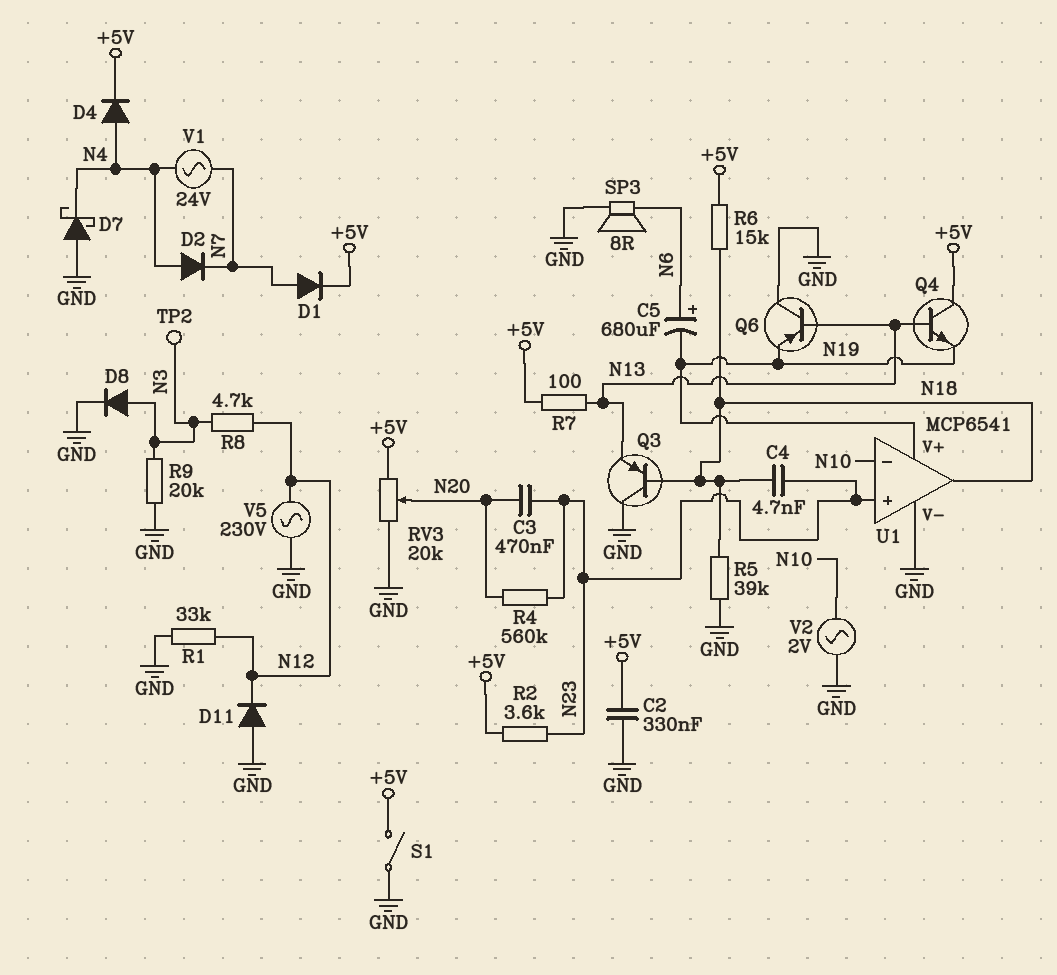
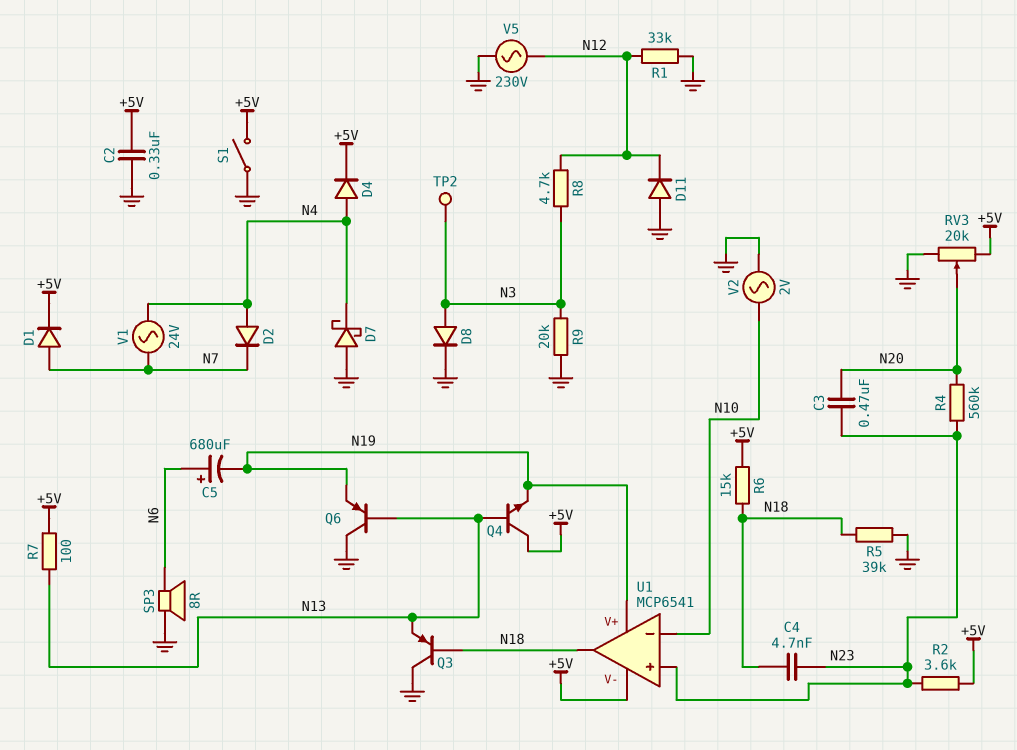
U1 pin V-: GND -> +5V

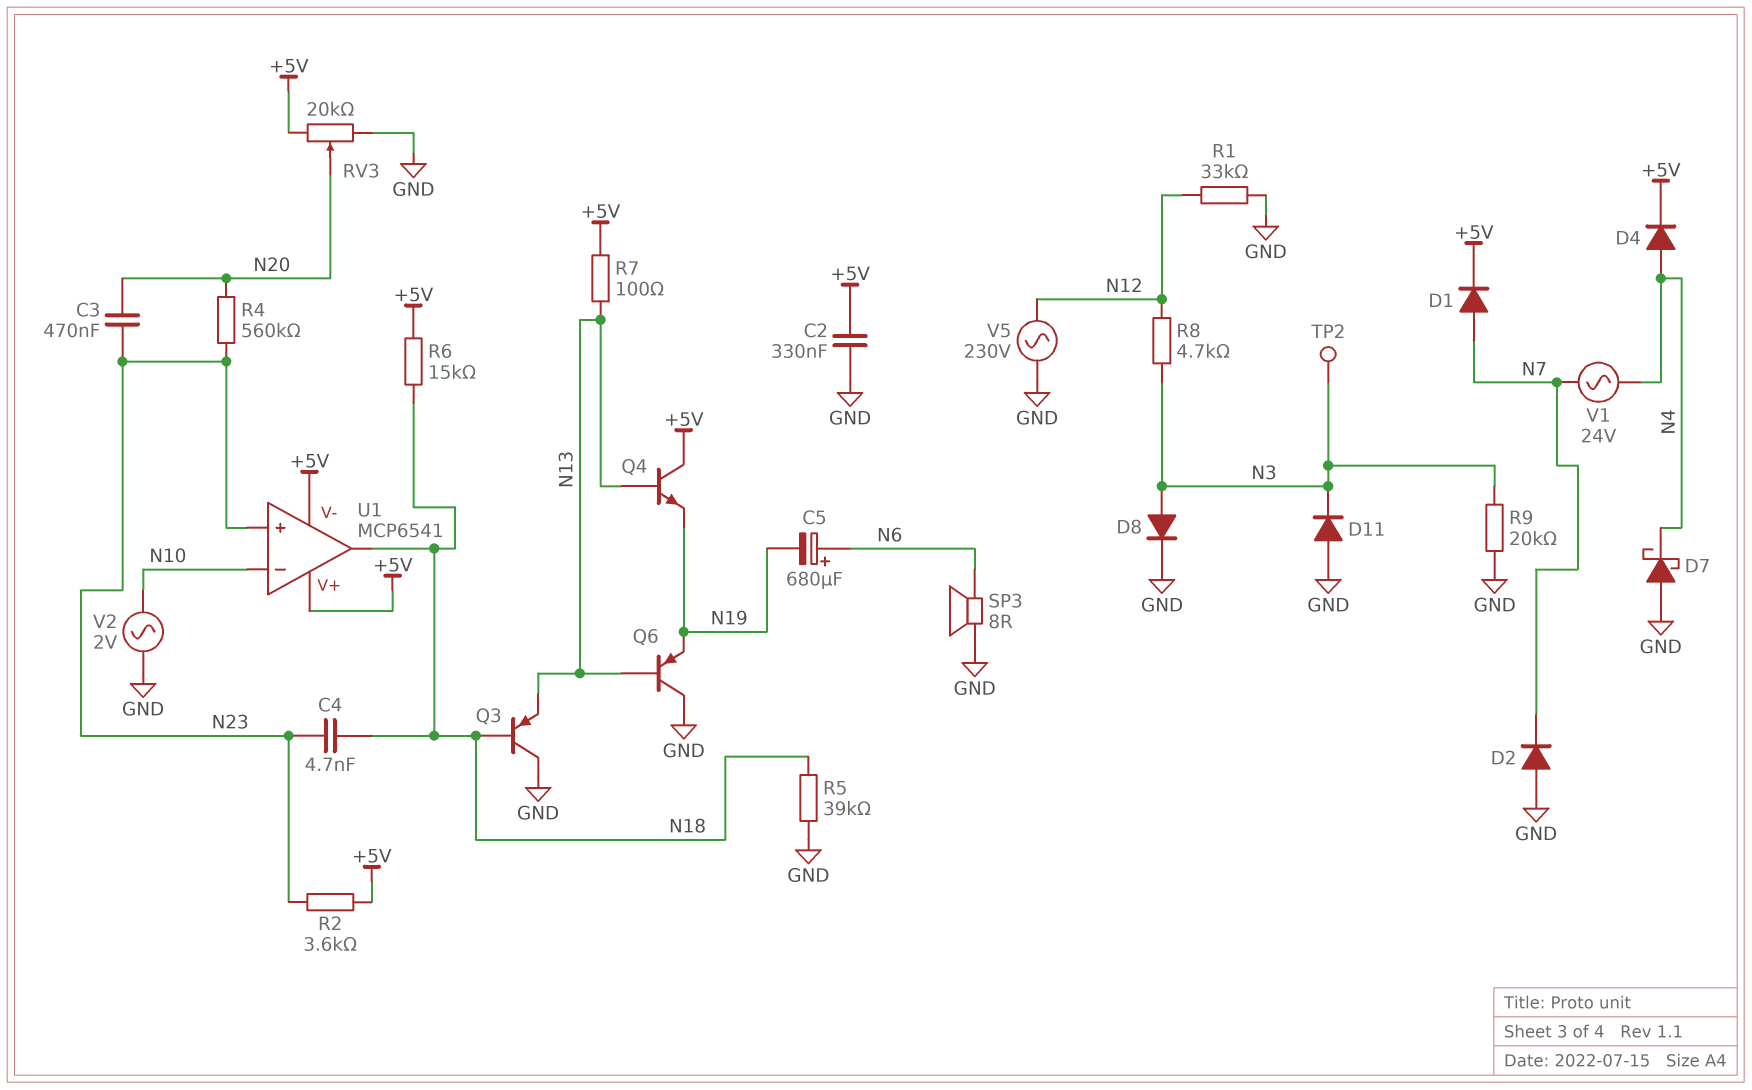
D2: diode (A N4, K N7) -> diode (A GND, K N7)
D11: diode (A GND, K N12) -> diode (A GND, K N3)
S1: switch (+5V, GND) -> none
U1 pin V+: N19 -> +5V

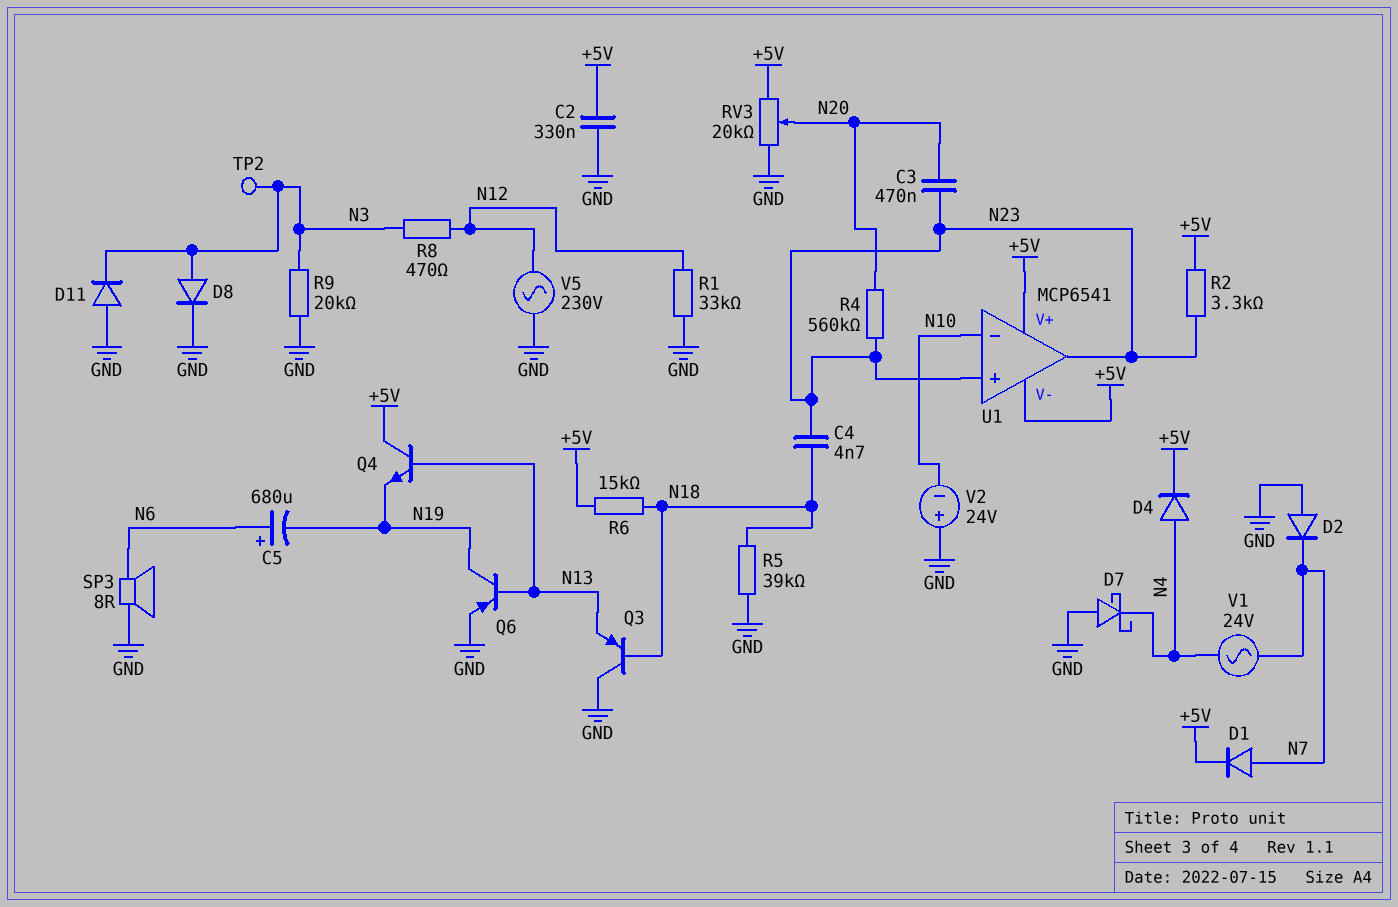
Q6: PNP (B N13, C GND, E N19) -> PNP (B N13, C N19, E GND)
R2: 3.6k (+5V, N23) -> 3.3k (+5V, N23)
R7: 100 (+5V, N13) -> none
R8: 4.7k (N3, N12) -> 470 (N3, N12)
U1 pin out: N18 -> N23
V2: AC 2V (GND, N10) -> 24V (plus GND, minus N10)

